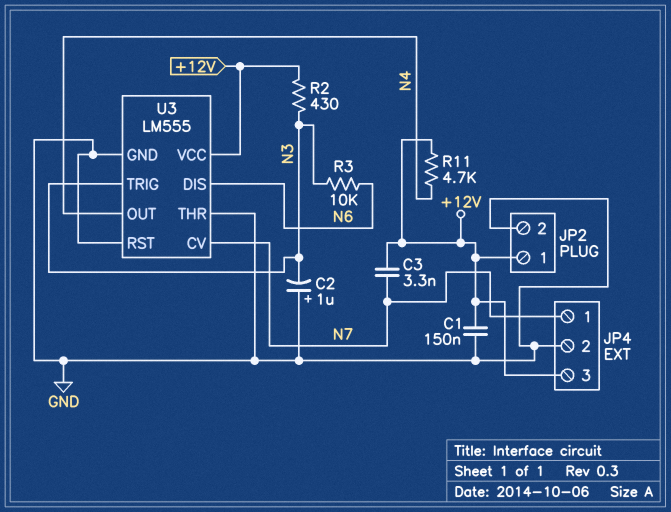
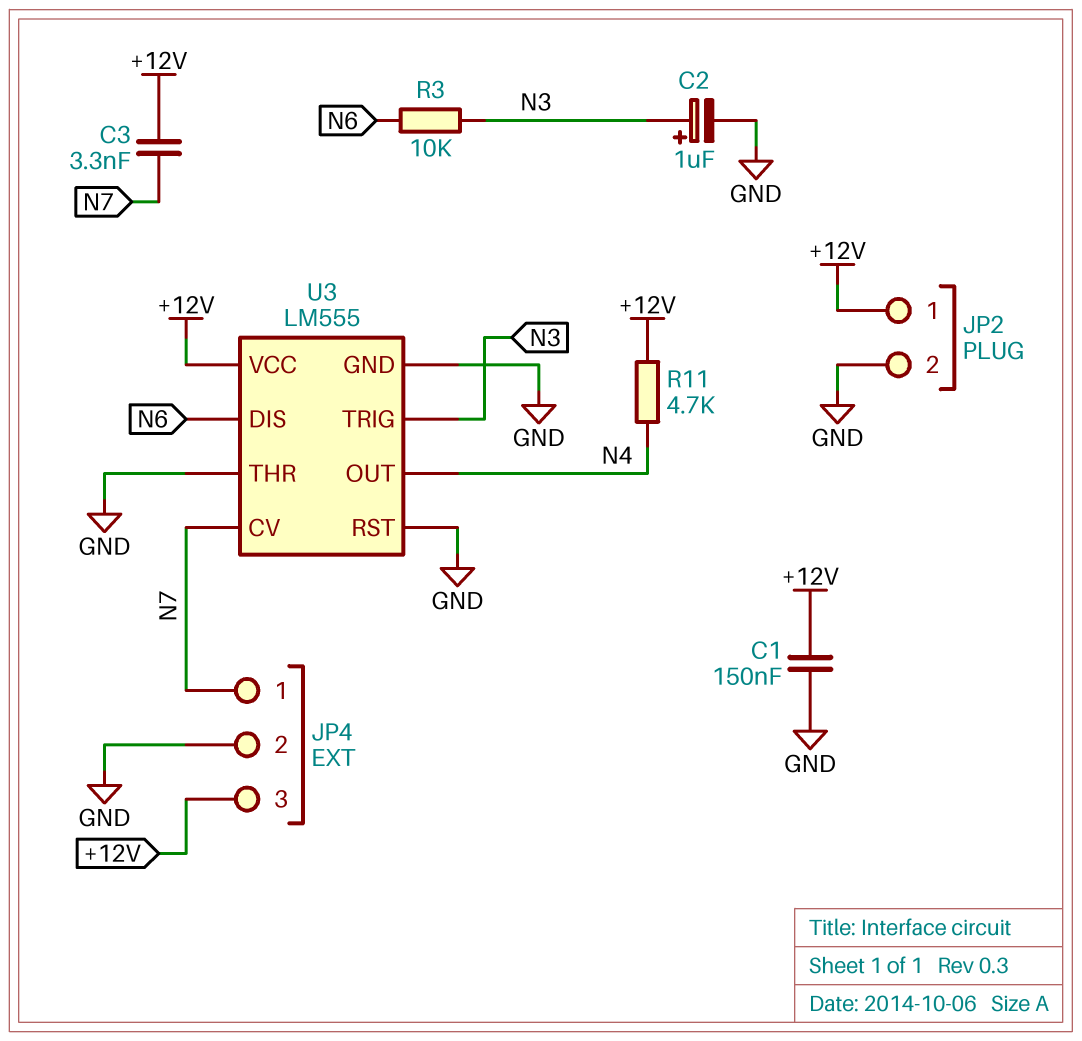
C2: 1uF (plus GND, minus N3) -> 1uF (plus N3, minus GND)
R2: 430 (+12V, N3) -> none

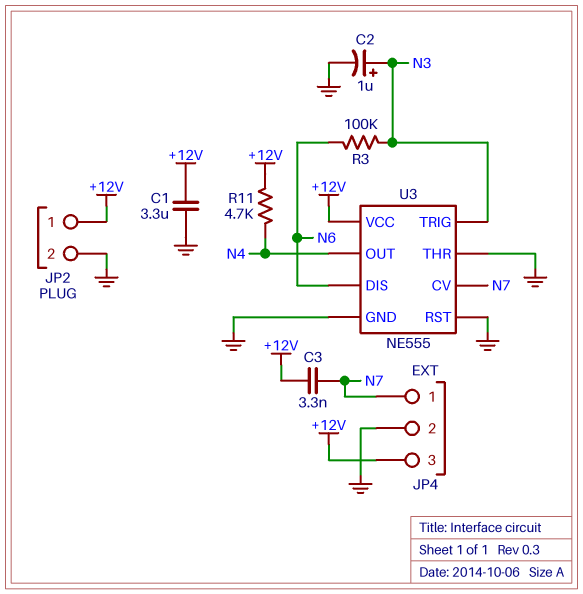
C1: 150nF (+12V, GND) -> 3.3uF (+12V, GND)
R3: 10k (N3, N6) -> 100k (N3, N6)
U3: LM555 -> NE555

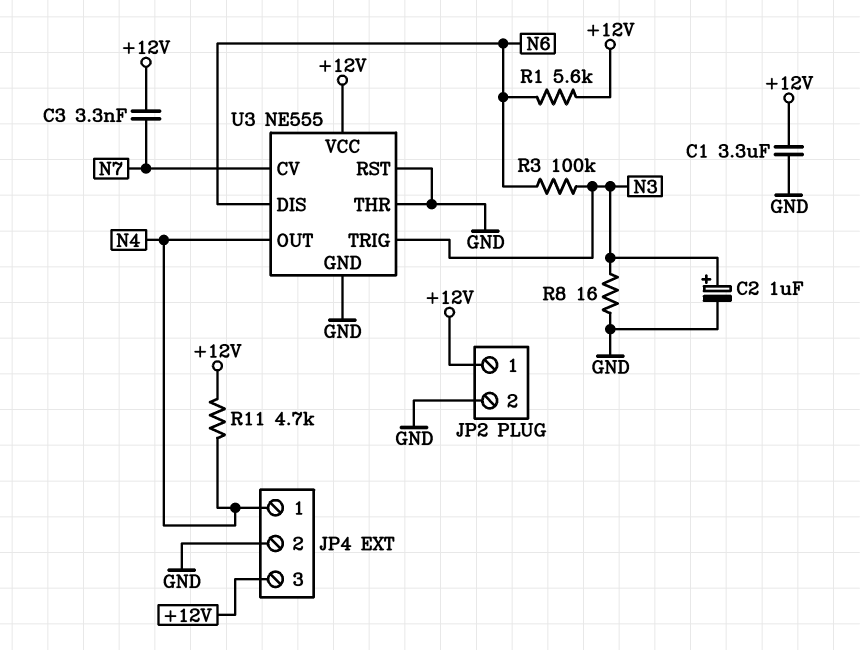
JP4 pin 1: N7 -> N4
R1: none -> 5.6k (+12V, N6)
R8: none -> 16 (GND, N3)

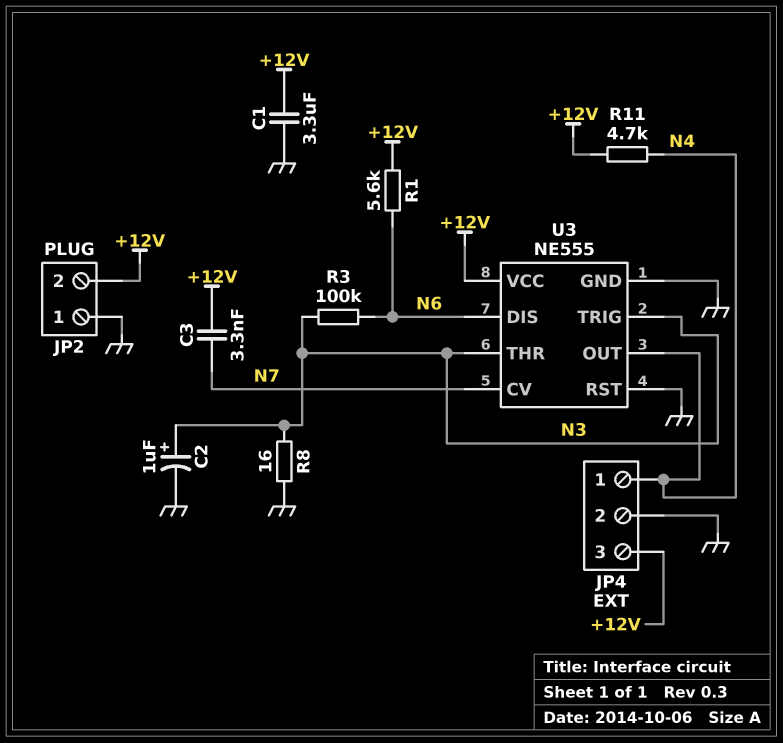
JP2 pin 1: +12V -> GND
JP2 pin 2: GND -> +12V
U3 pin THR: GND -> N3

